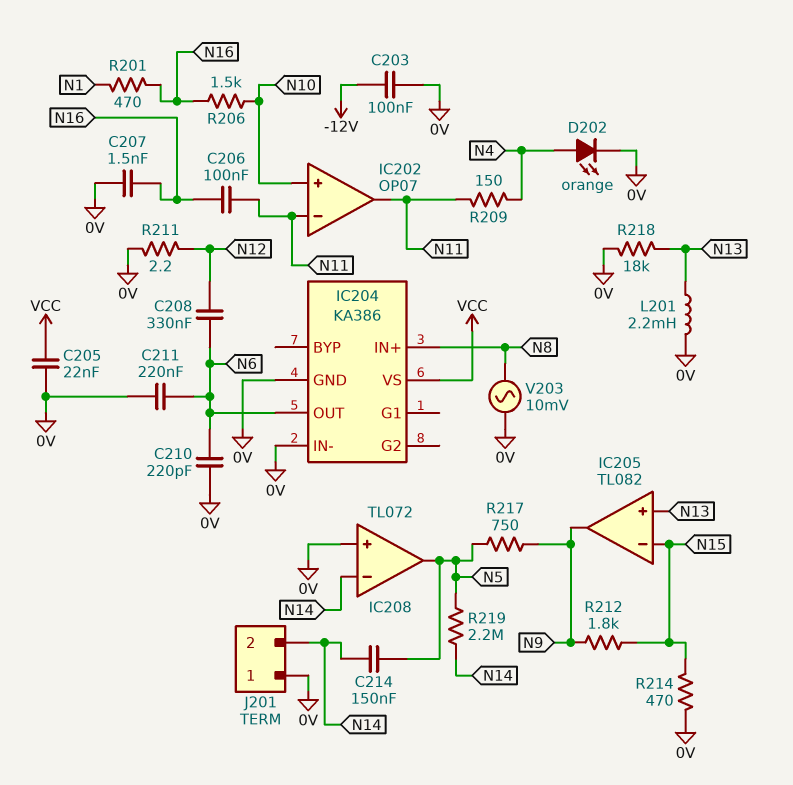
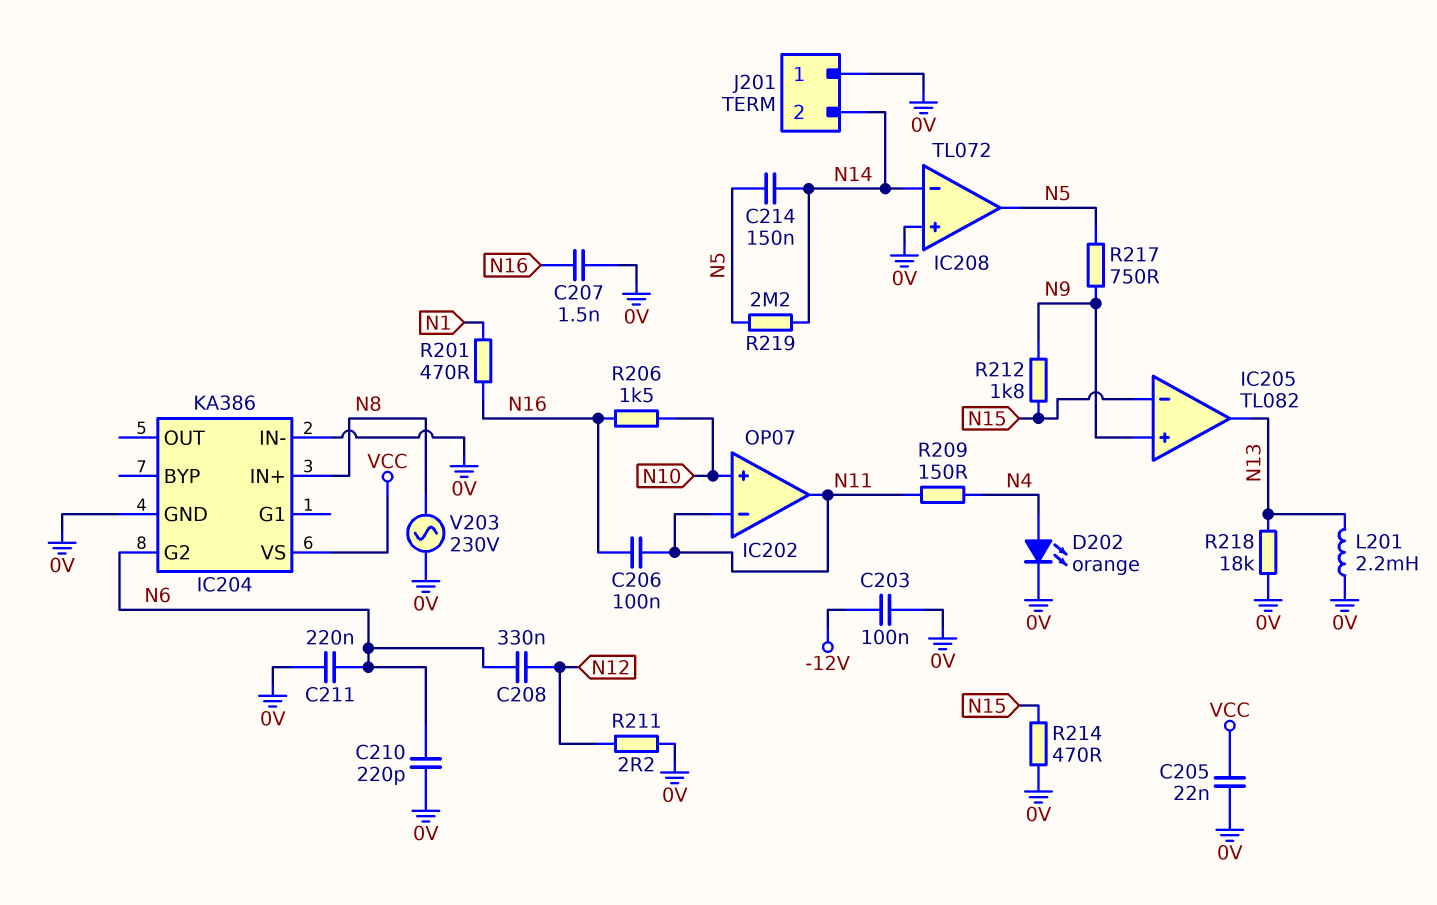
IC204 pin G2: none -> N6
IC204 pin OUT: N6 -> none
IC205 pin in+: N13 -> N9
IC205 pin out: N9 -> N13
V203: AC 10mV (0V, N8) -> AC 230V (0V, N8)

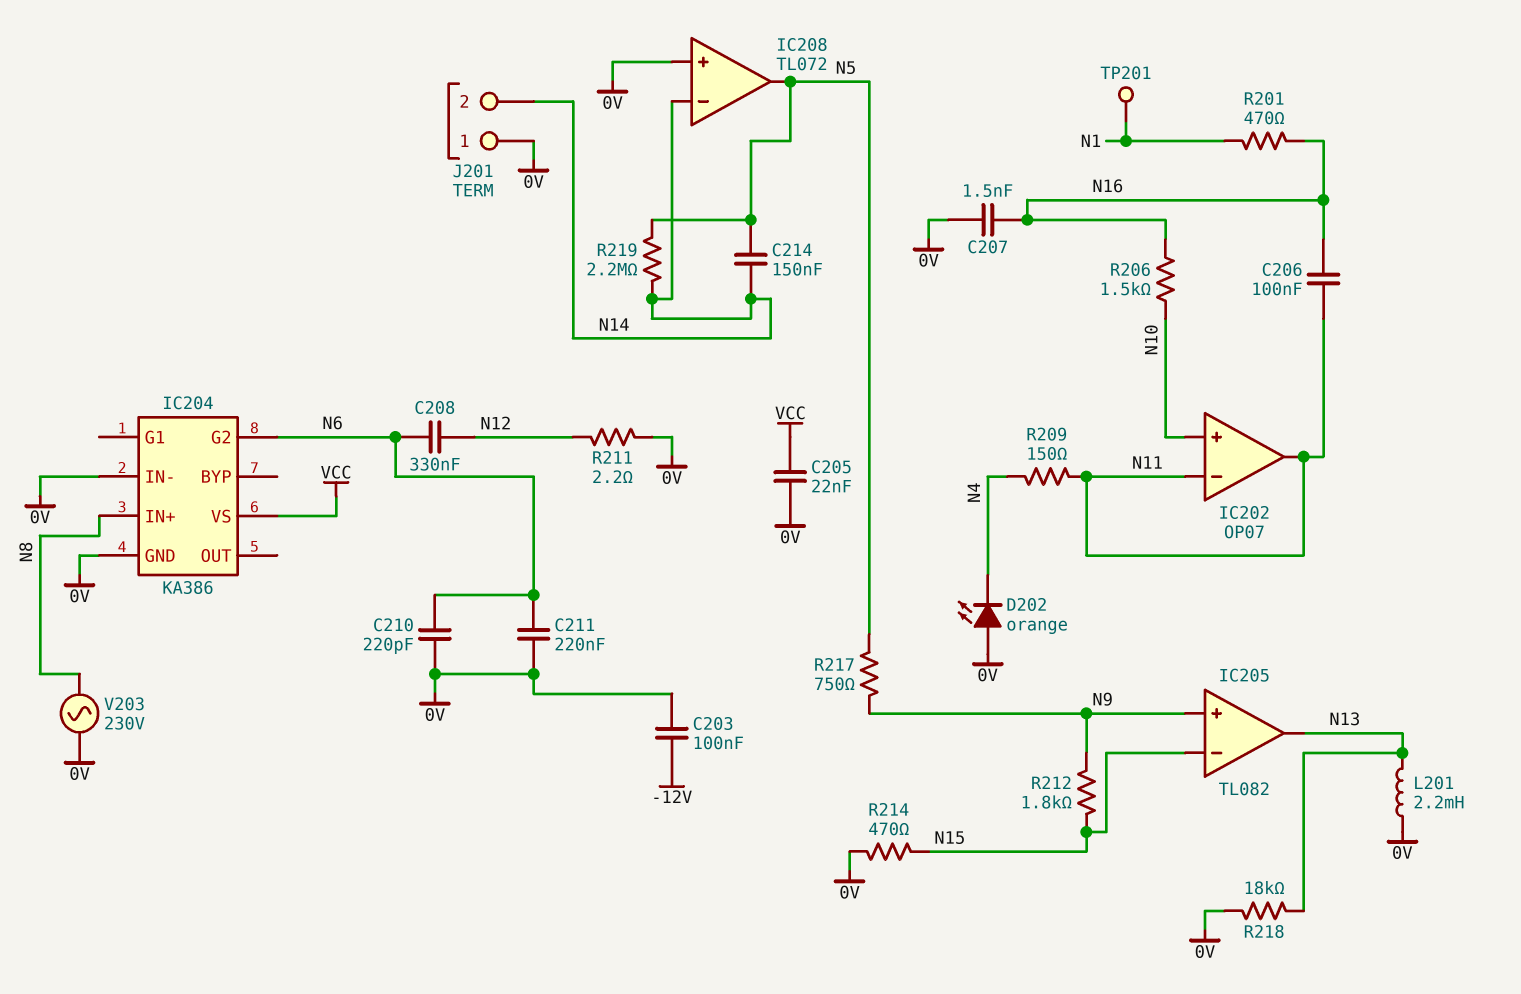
D202: LED orange (A N4, K 0V) -> LED orange (A 0V, K N4)
TP201: none -> test point (N1)

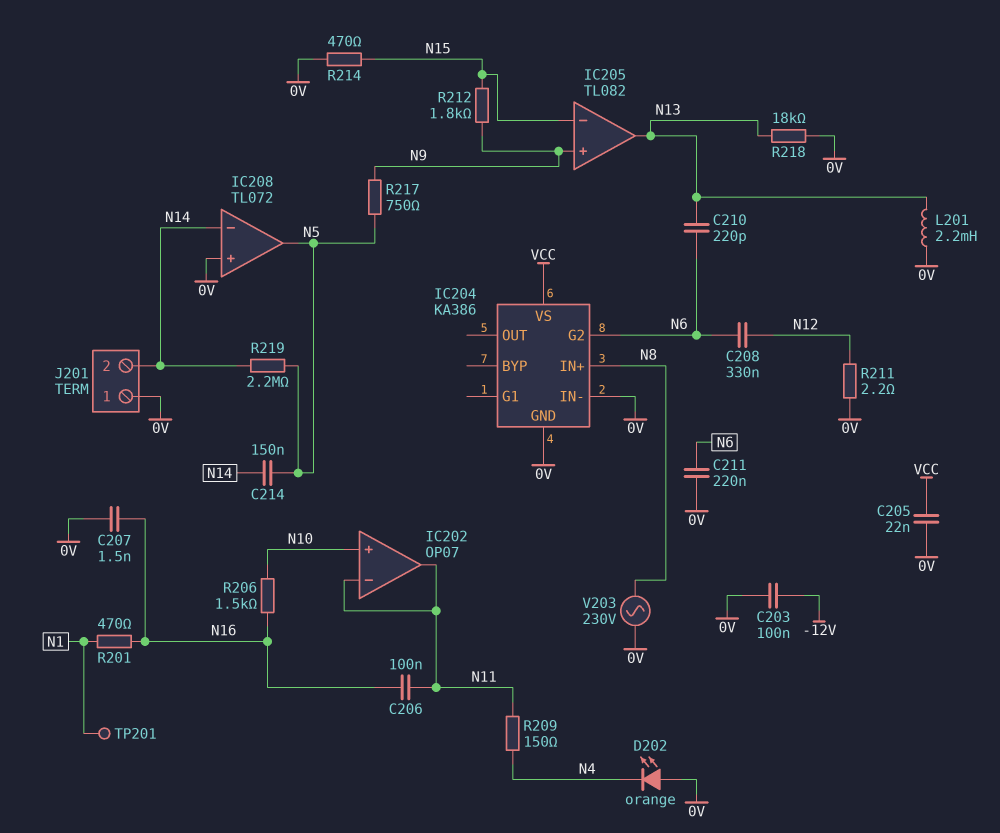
C210: 220pF (0V, N6) -> 220pF (N6, N13)

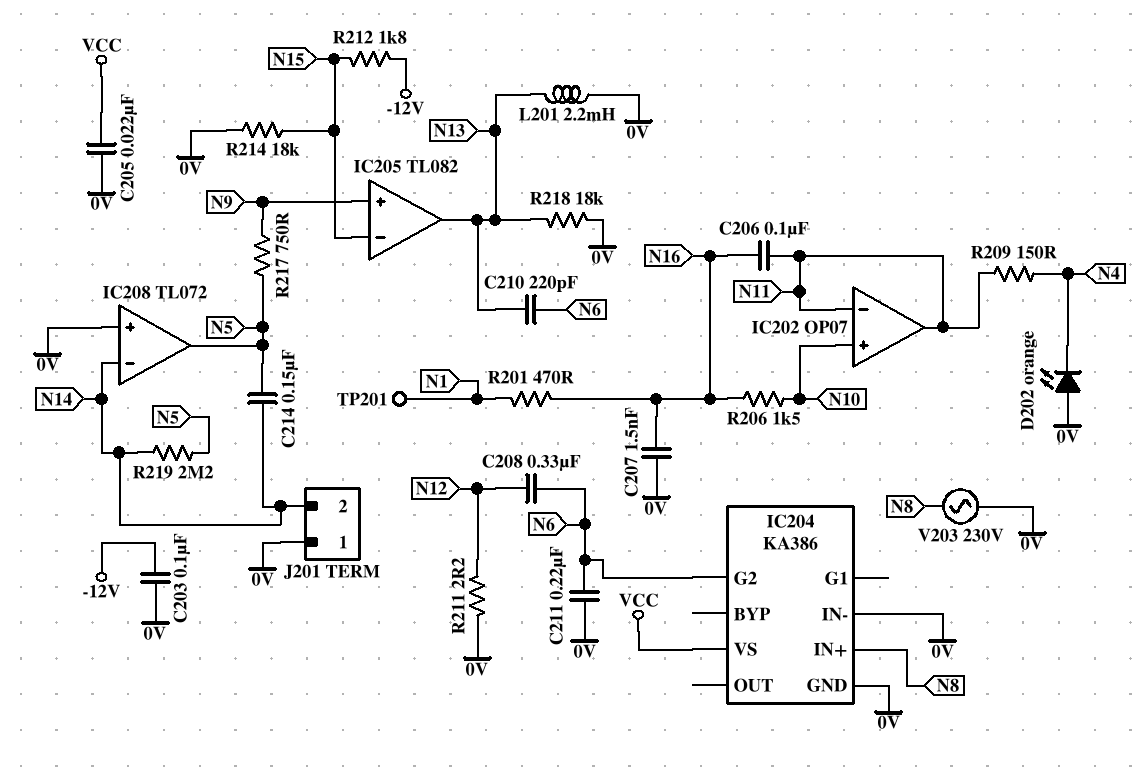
R212: 1.8k (N9, N15) -> 1.8k (-12V, N15)
R214: 470 (0V, N15) -> 18k (0V, N15)

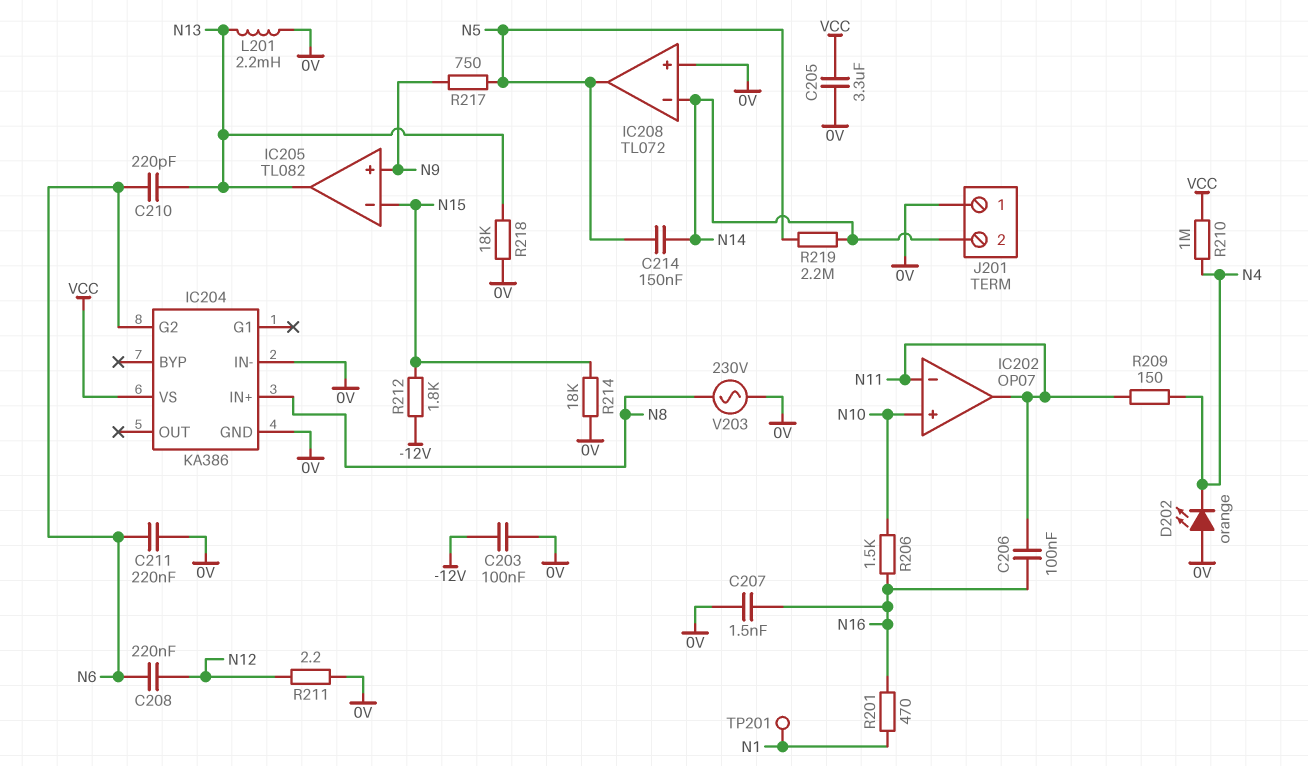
C205: 22nF (0V, VCC) -> 3.3uF (0V, VCC)
C208: 330nF (N6, N12) -> 220nF (N6, N12)
R210: none -> 1M (N4, VCC)

